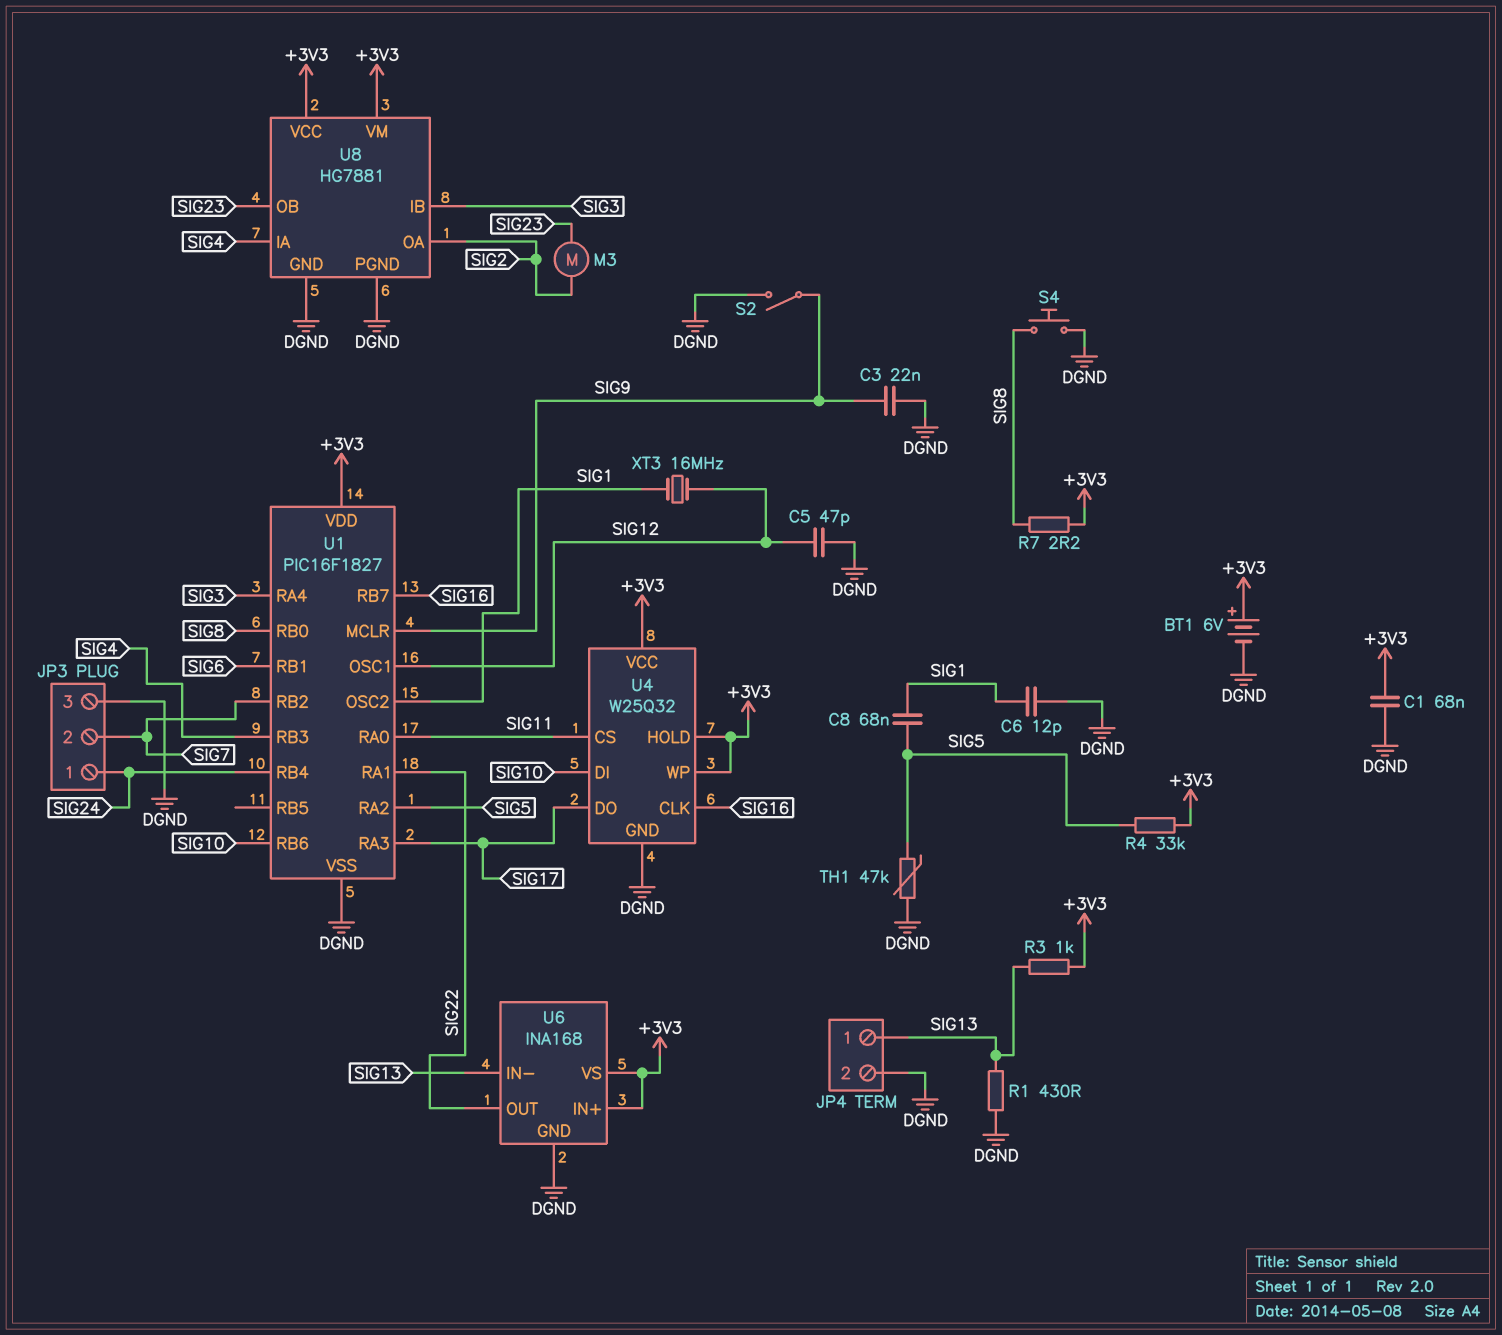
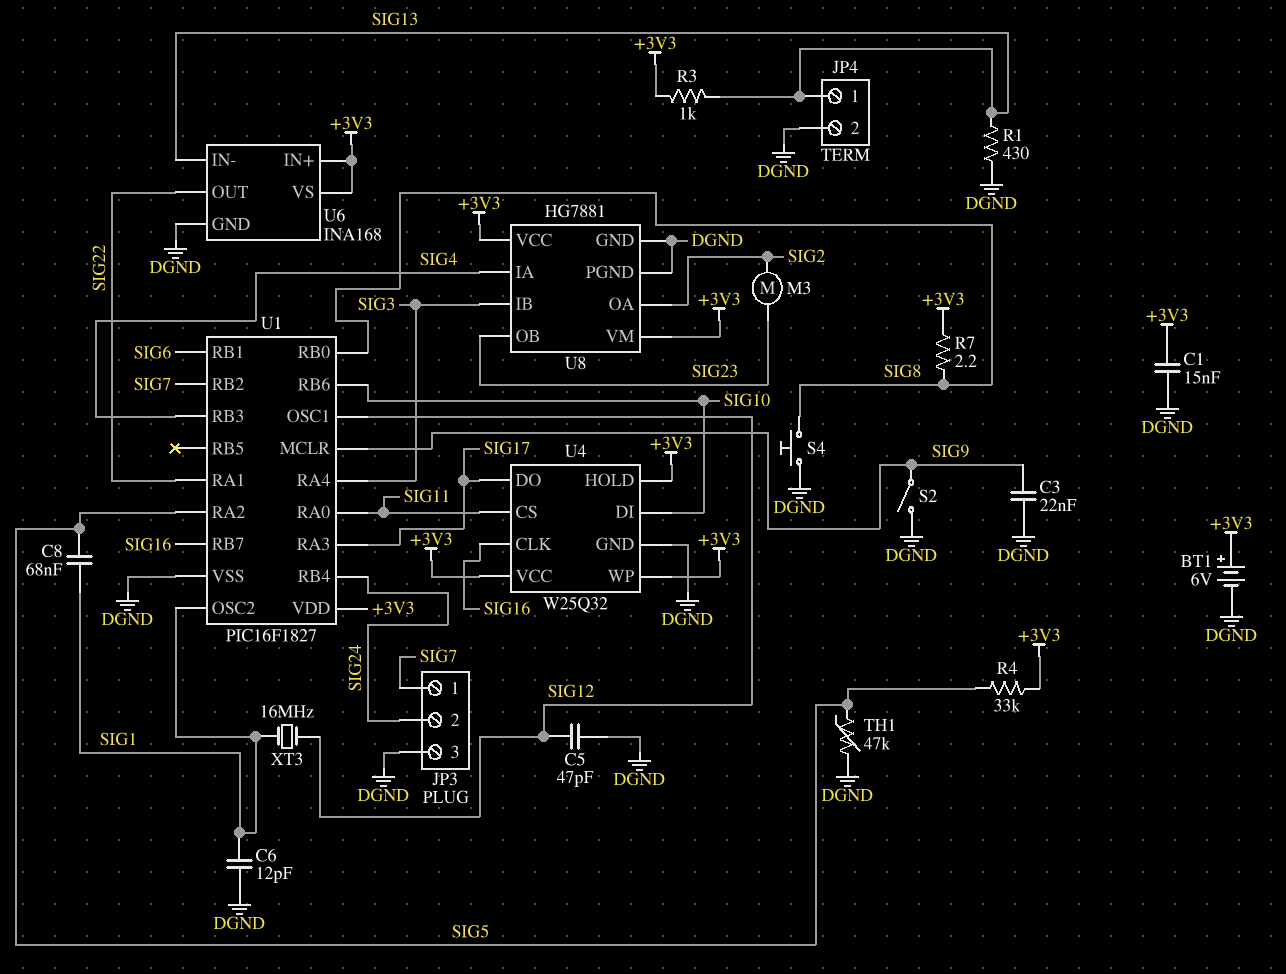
C1: 68nF (+3V3, DGND) -> 15nF (+3V3, DGND)
JP3 pin 1: SIG24 -> SIG7
JP3 pin 2: SIG7 -> SIG24

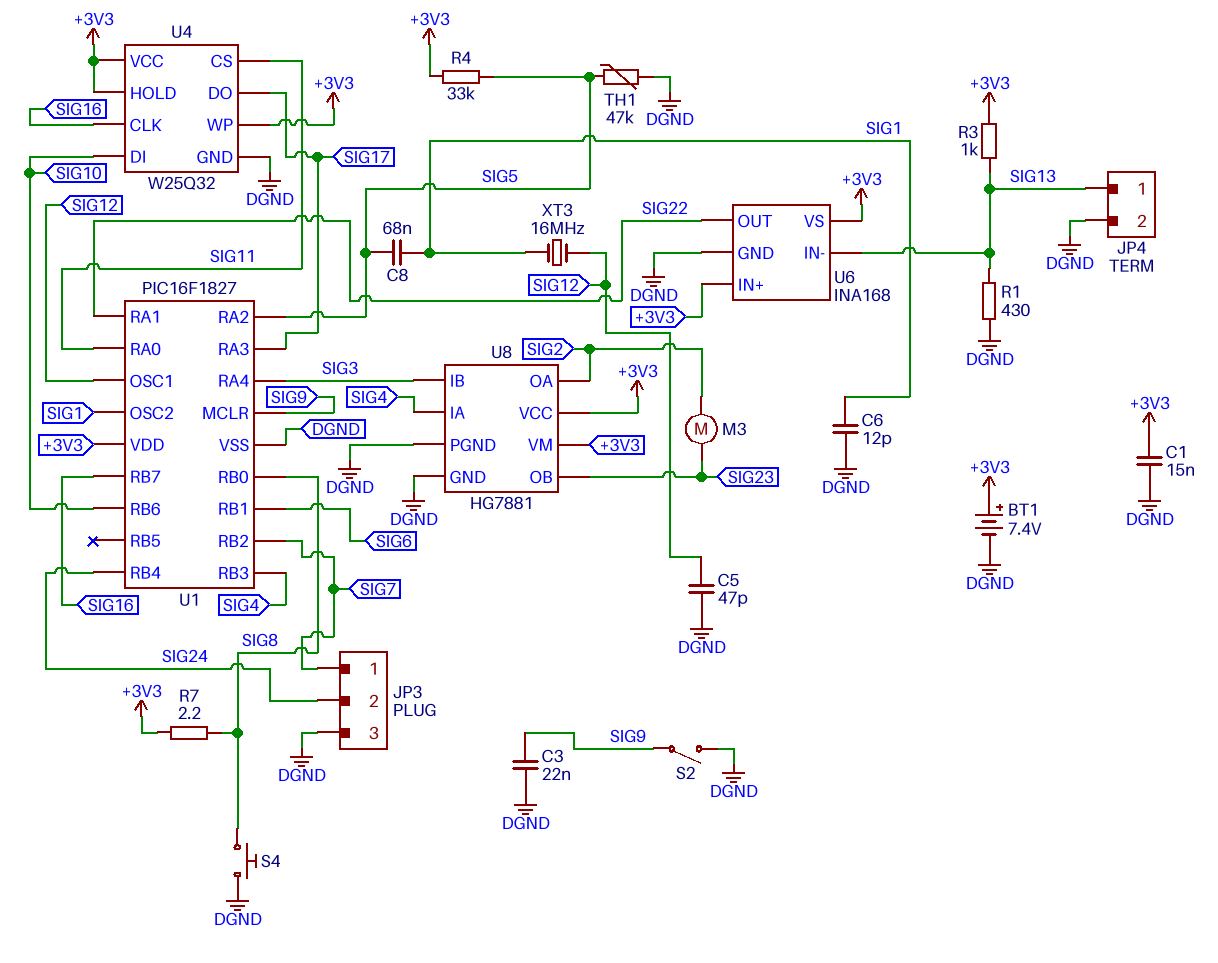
BT1: 6V (plus +3V3, minus DGND) -> 7.4V (plus +3V3, minus DGND)

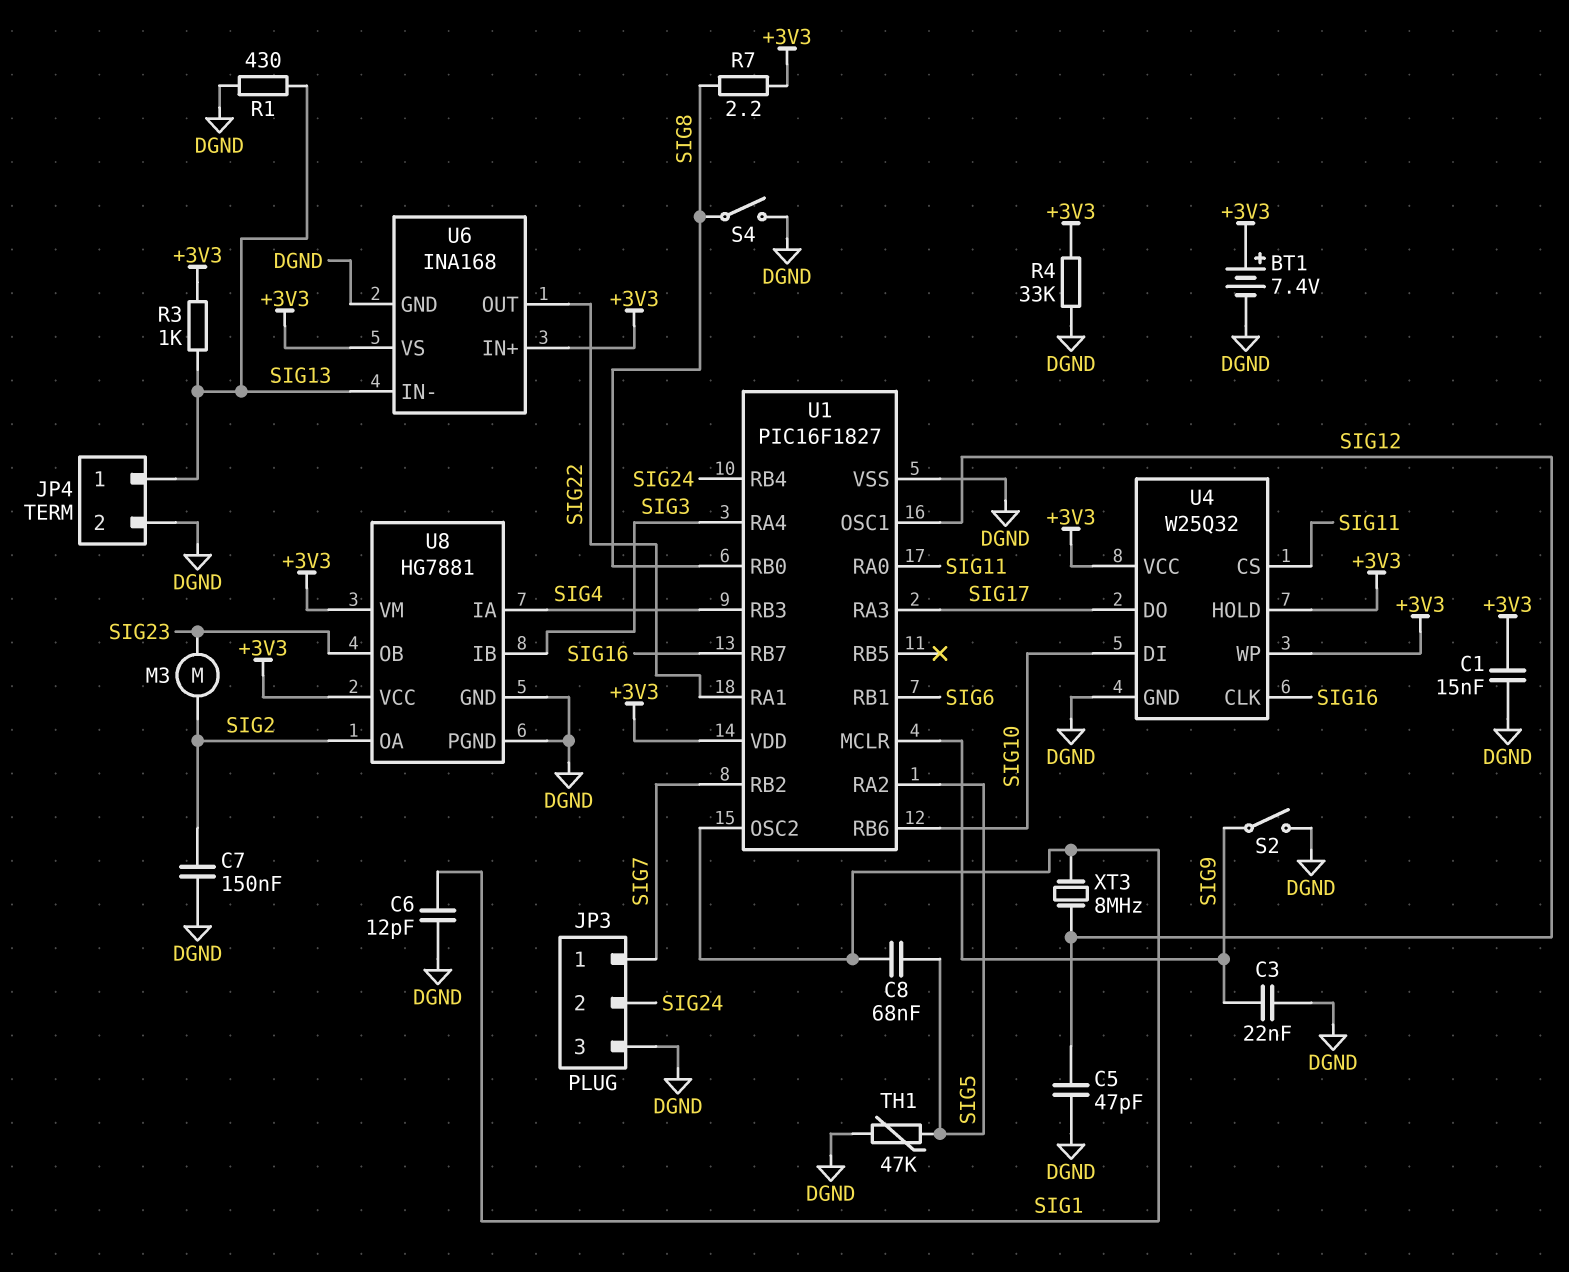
C7: none -> 150nF (DGND, SIG2)
R4: 33k (+3V3, SIG5) -> 33k (+3V3, DGND)
S4: button (DGND, SIG8) -> switch (DGND, SIG8)
XT3: 16MHz (SIG1, SIG12) -> 8MHz (SIG1, SIG12)

